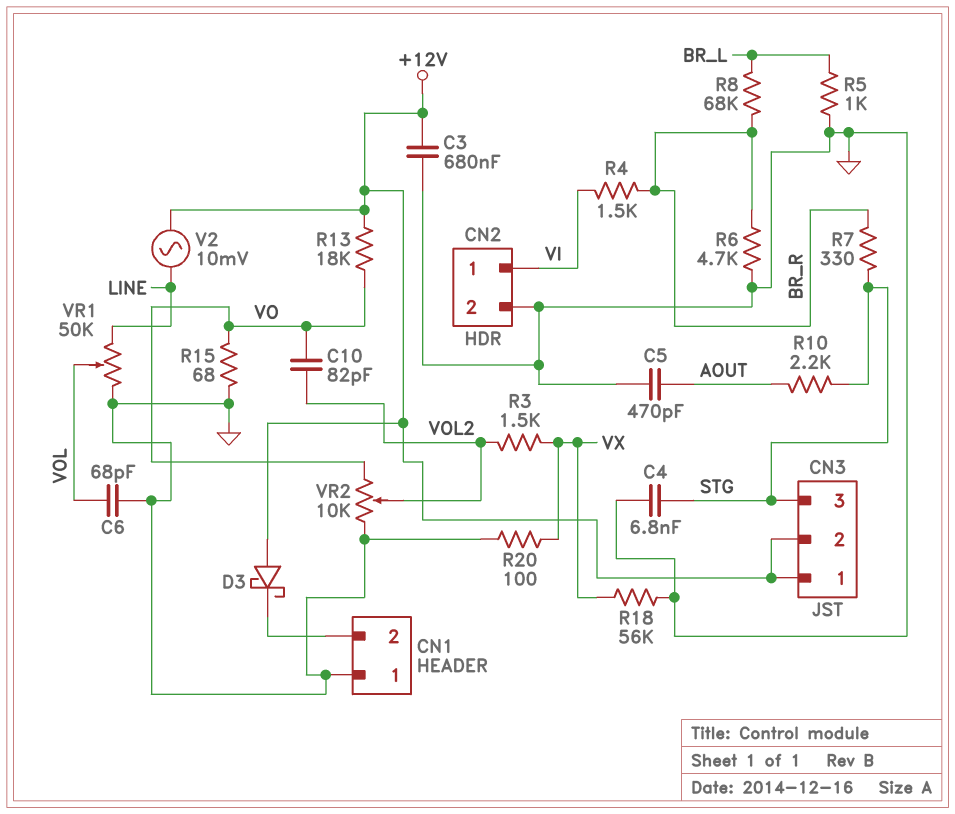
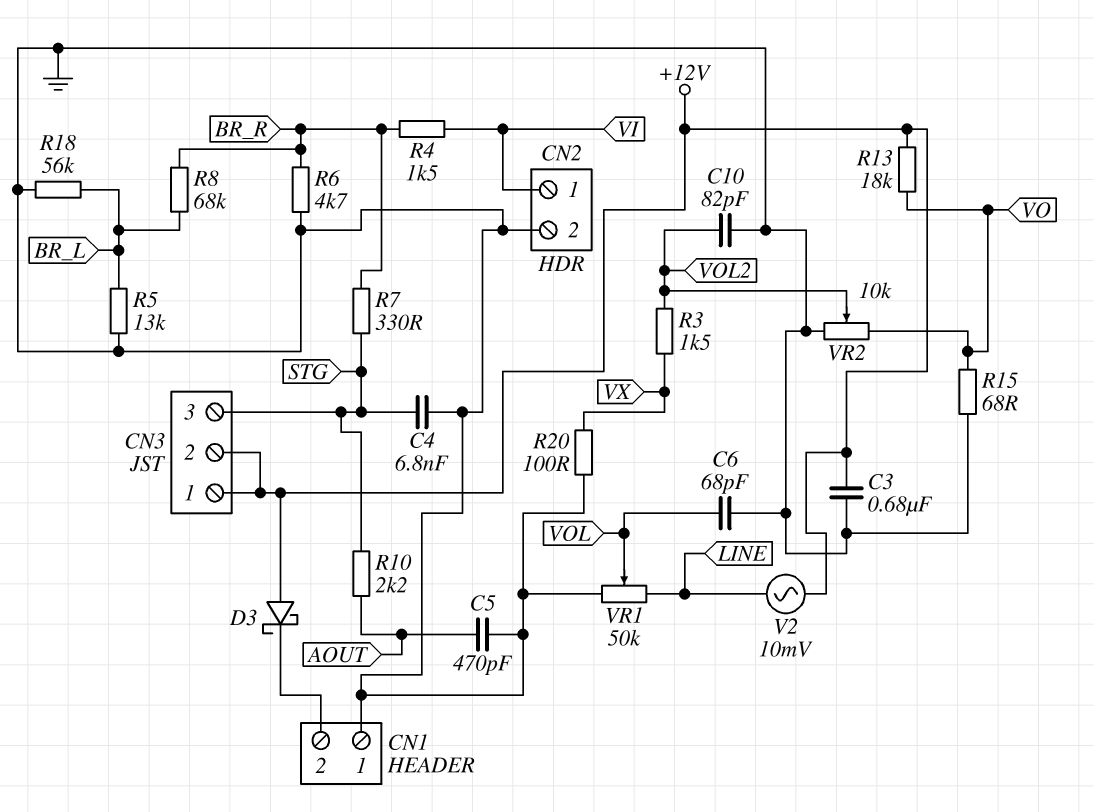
C10: 82pF (VO, VOL2) -> 82pF (GND, VOL2)
R5: 1k (BR_L, GND) -> 13k (BR_L, GND)
R18: 56k (GND, VX) -> 56k (BR_L, GND)

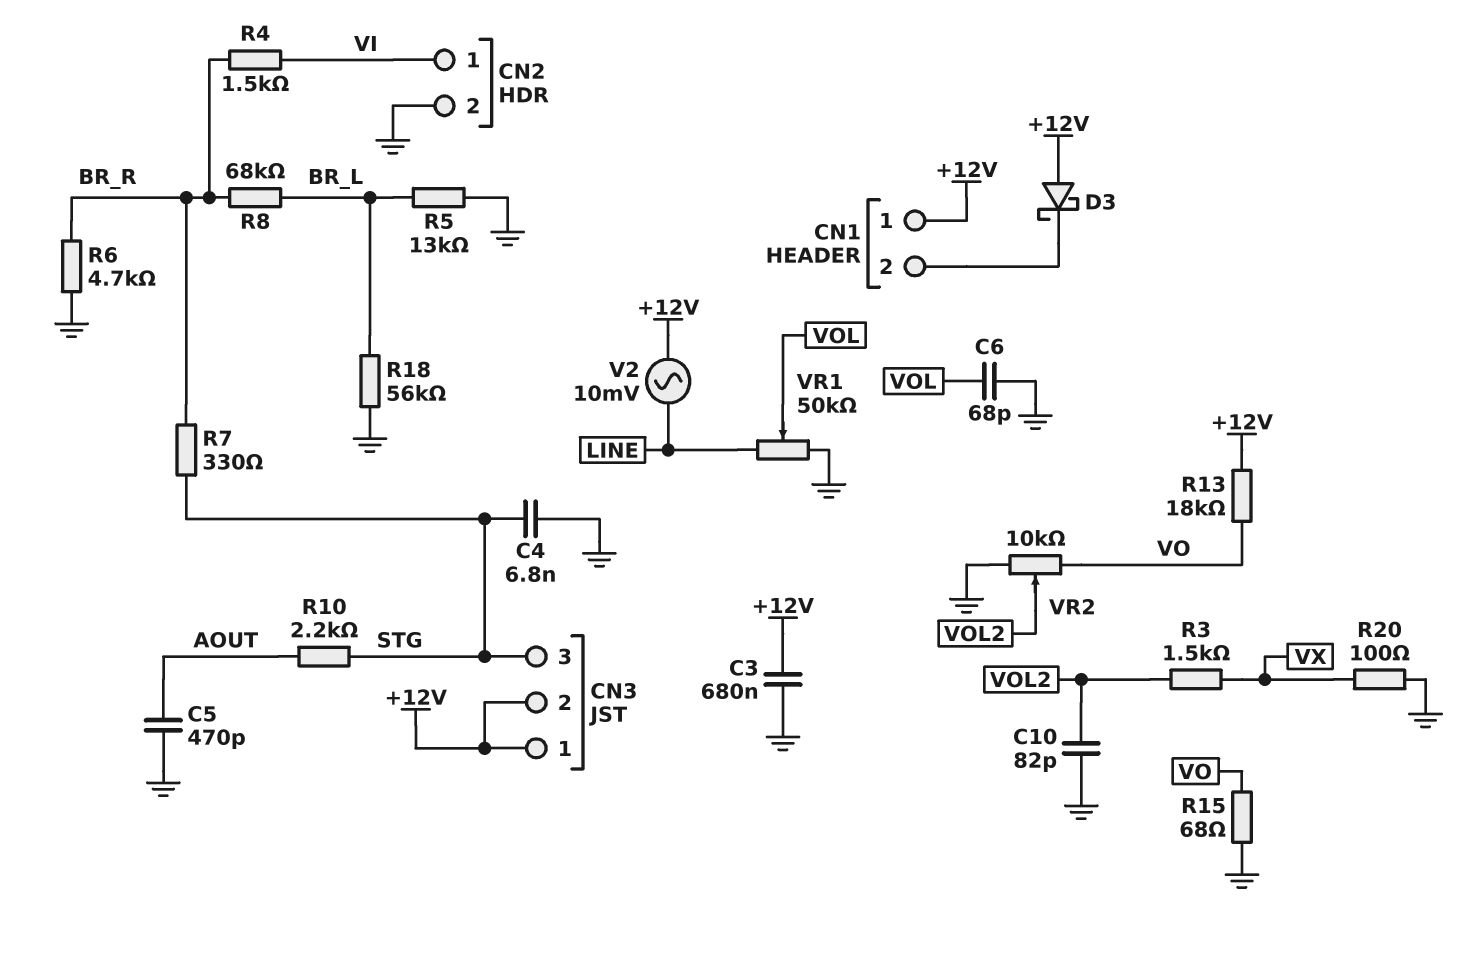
CN1 pin 1: GND -> +12V

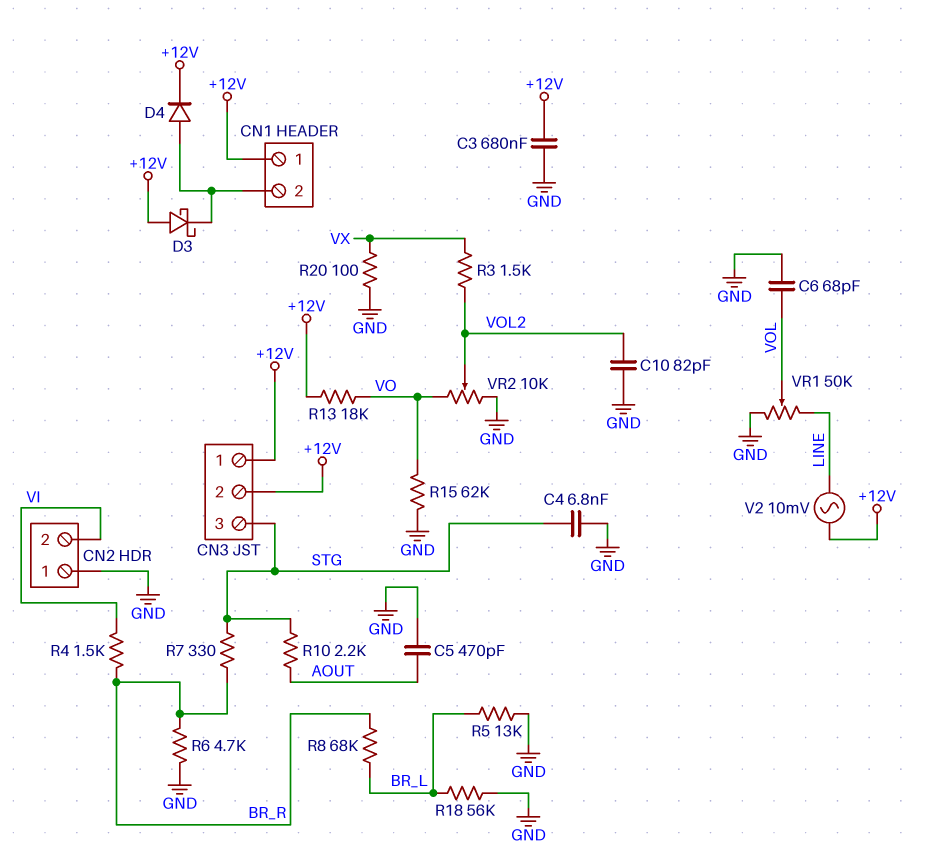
CN2 pin 1: VI -> GND
CN2 pin 2: GND -> VI
D4: none -> diode (A CN1/2, K +12V)
R15: 68 (GND, VO) -> 62k (GND, VO)

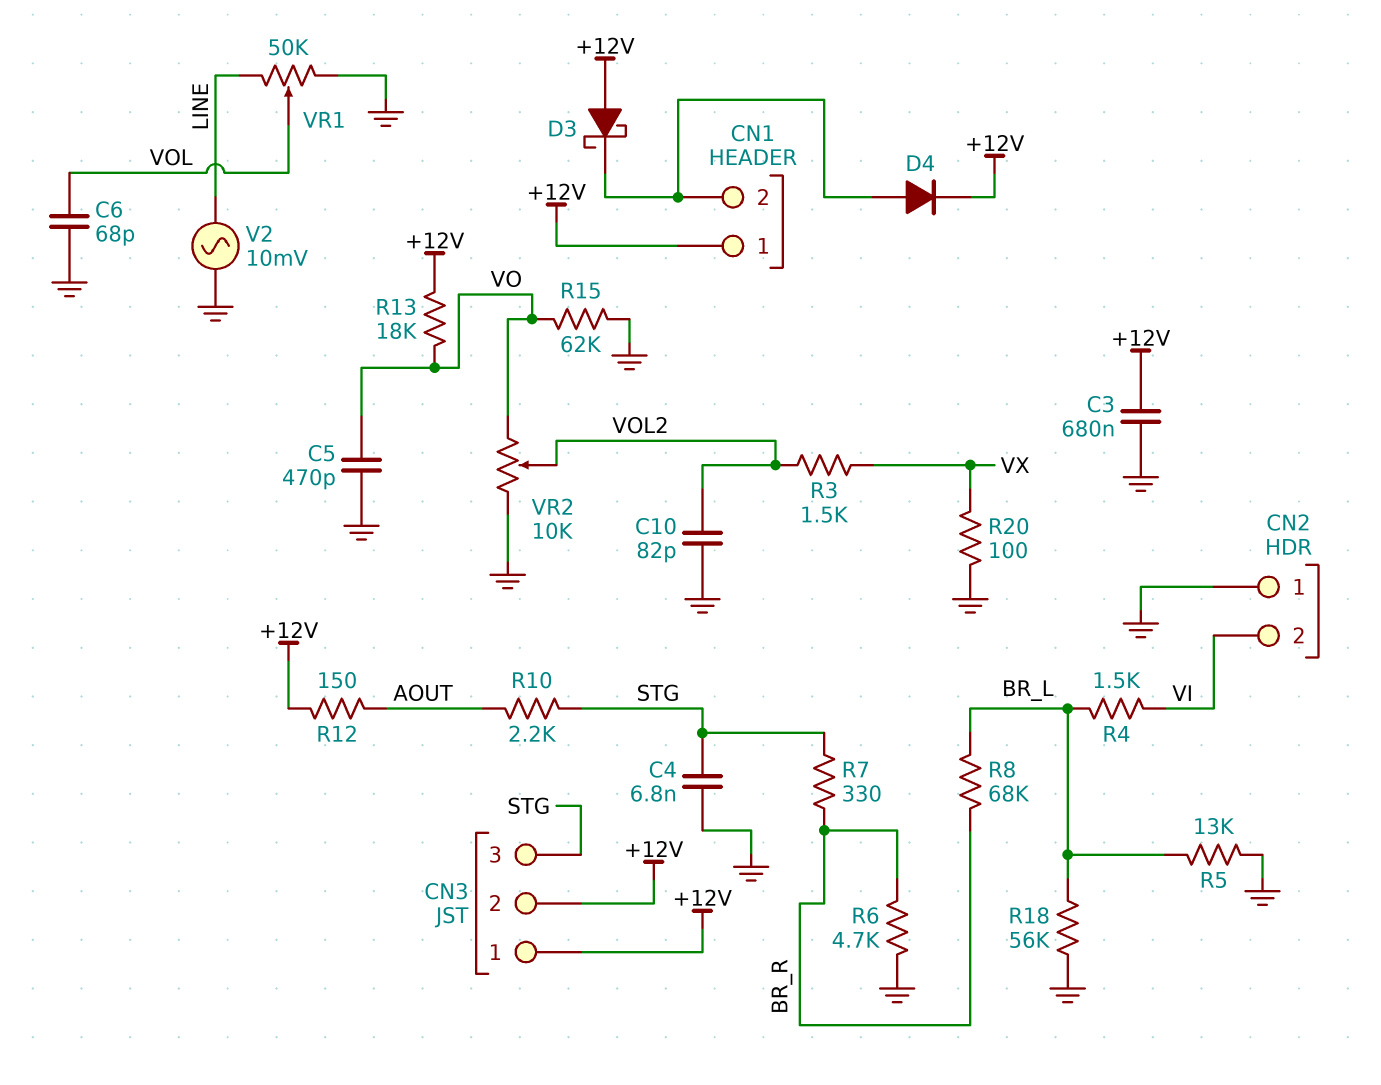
C5: 470pF (AOUT, GND) -> 470pF (GND, VO)
R4: 1.5k (BR_R, VI) -> 1.5k (BR_L, VI)
R12: none -> 150 (+12V, AOUT)
V2: AC 10mV (+12V, LINE) -> AC 10mV (GND, LINE)

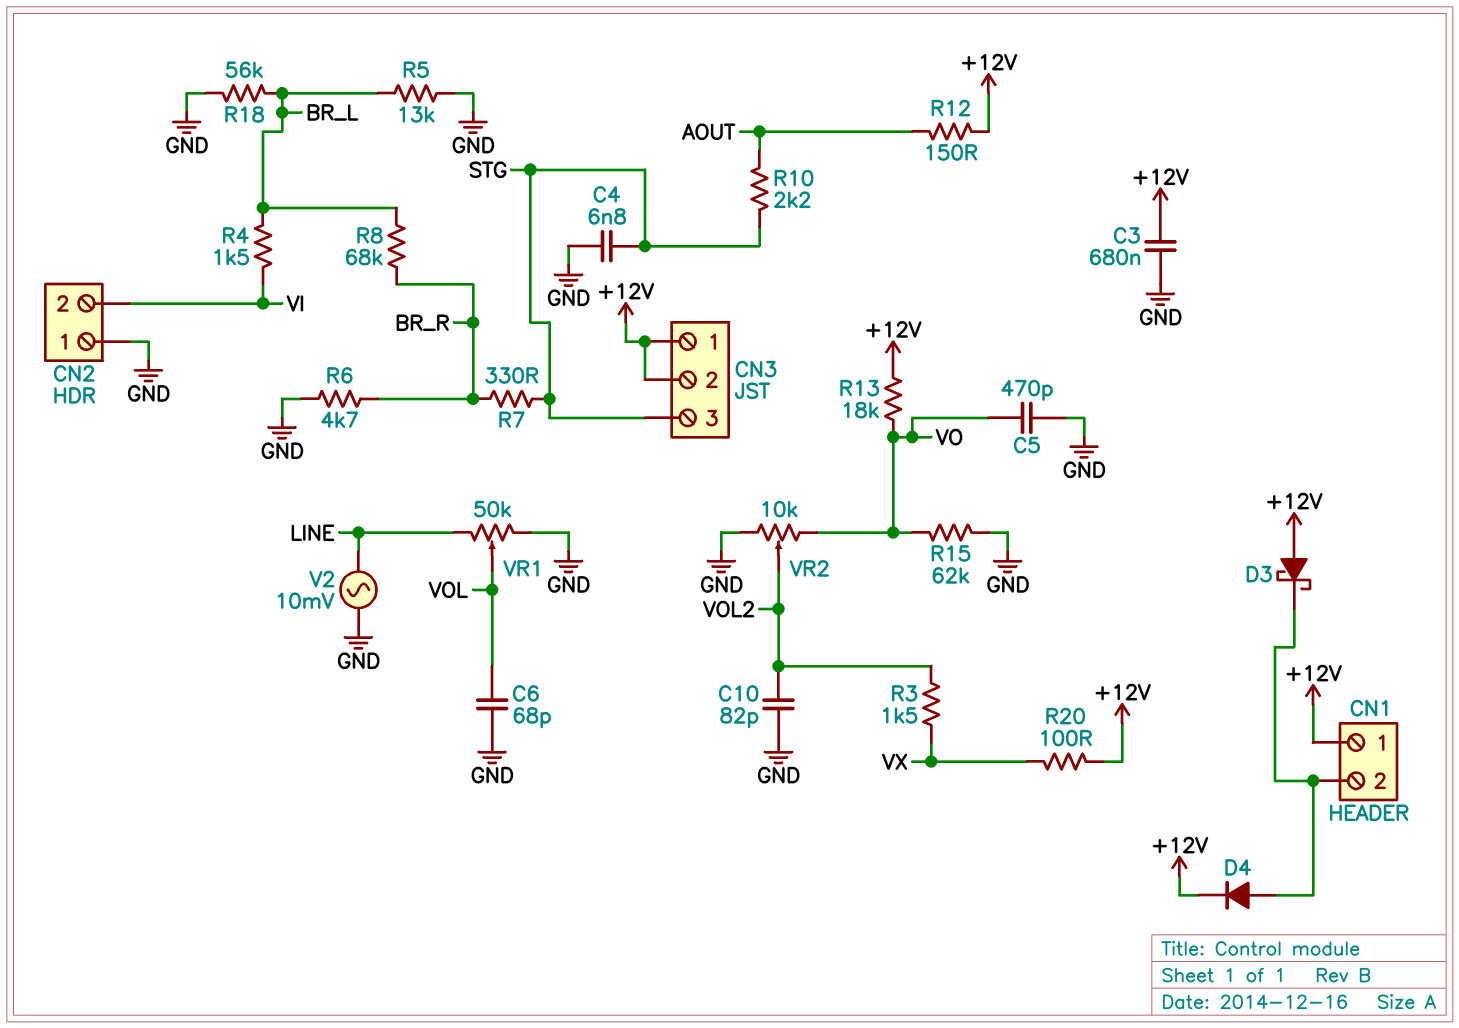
R20: 100 (GND, VX) -> 100 (+12V, VX)

